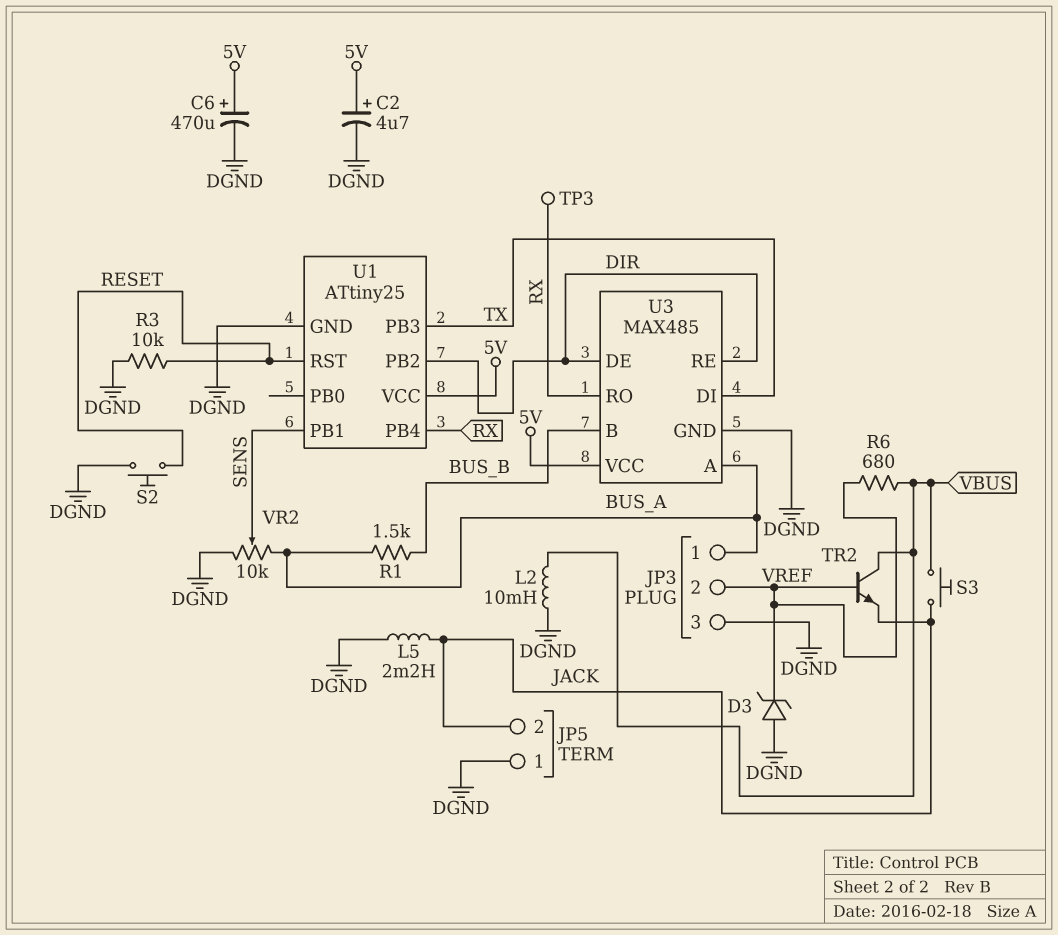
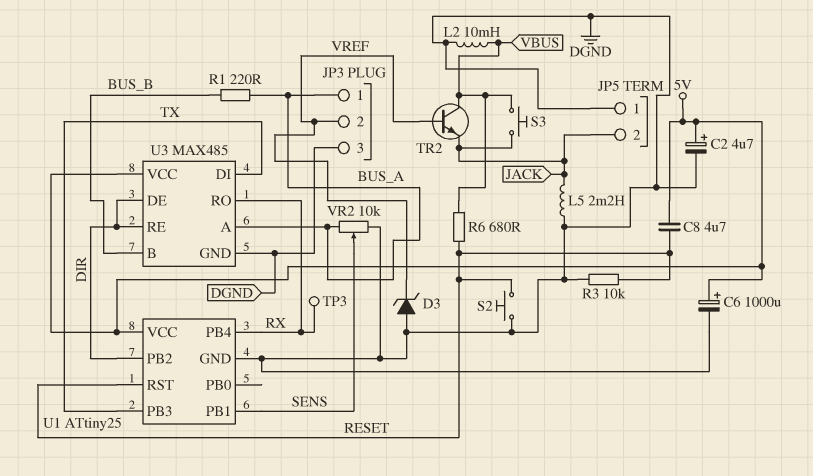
C6: 470uF (plus 5V, minus DGND) -> 1000uF (plus 5V, minus DGND)
C8: none -> 4.7uF (5V, RESET)
R1: 1.5k (BUS_A, BUS_B) -> 220 (BUS_A, BUS_B)
R6: 680 (VBUS, VREF) -> 680 (RESET, VBUS)

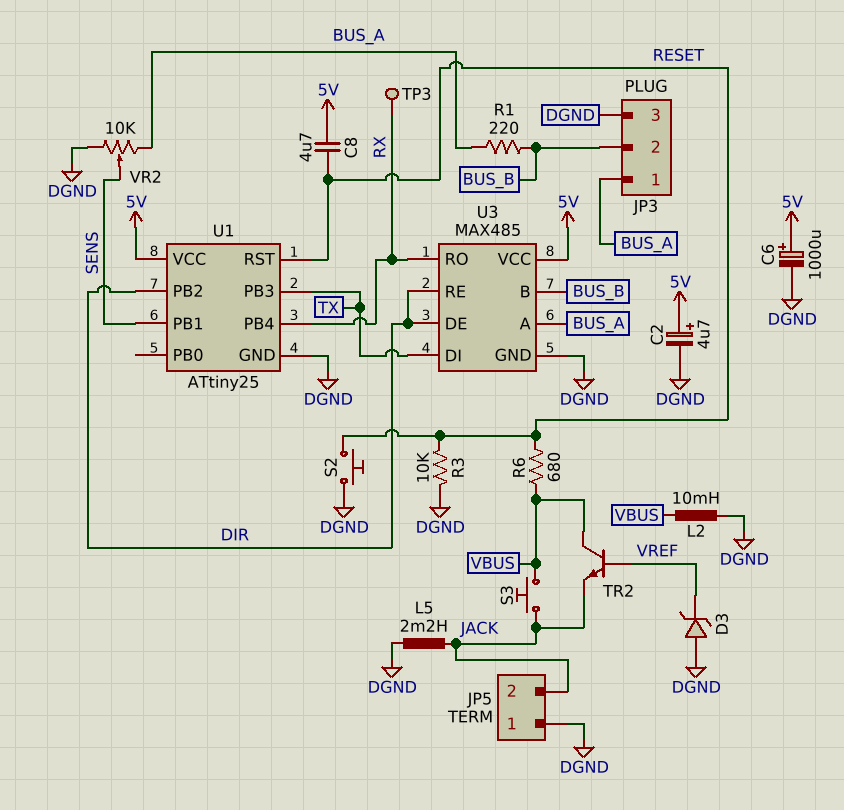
JP3 pin 2: VREF -> BUS_B

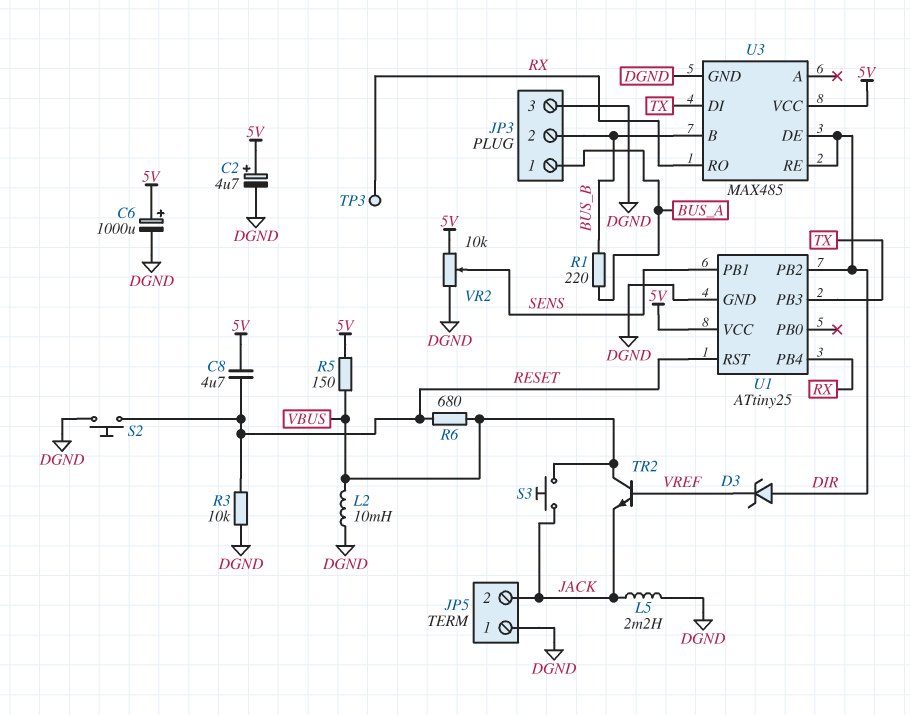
D3: zener (A DGND, K VREF) -> zener (A DIR, K VREF)
R5: none -> 150 (5V, VBUS)
U3 pin A: BUS_A -> none
VR2: 10k (BUS_A, DGND, wiper SENS) -> 10k (5V, DGND, wiper SENS)

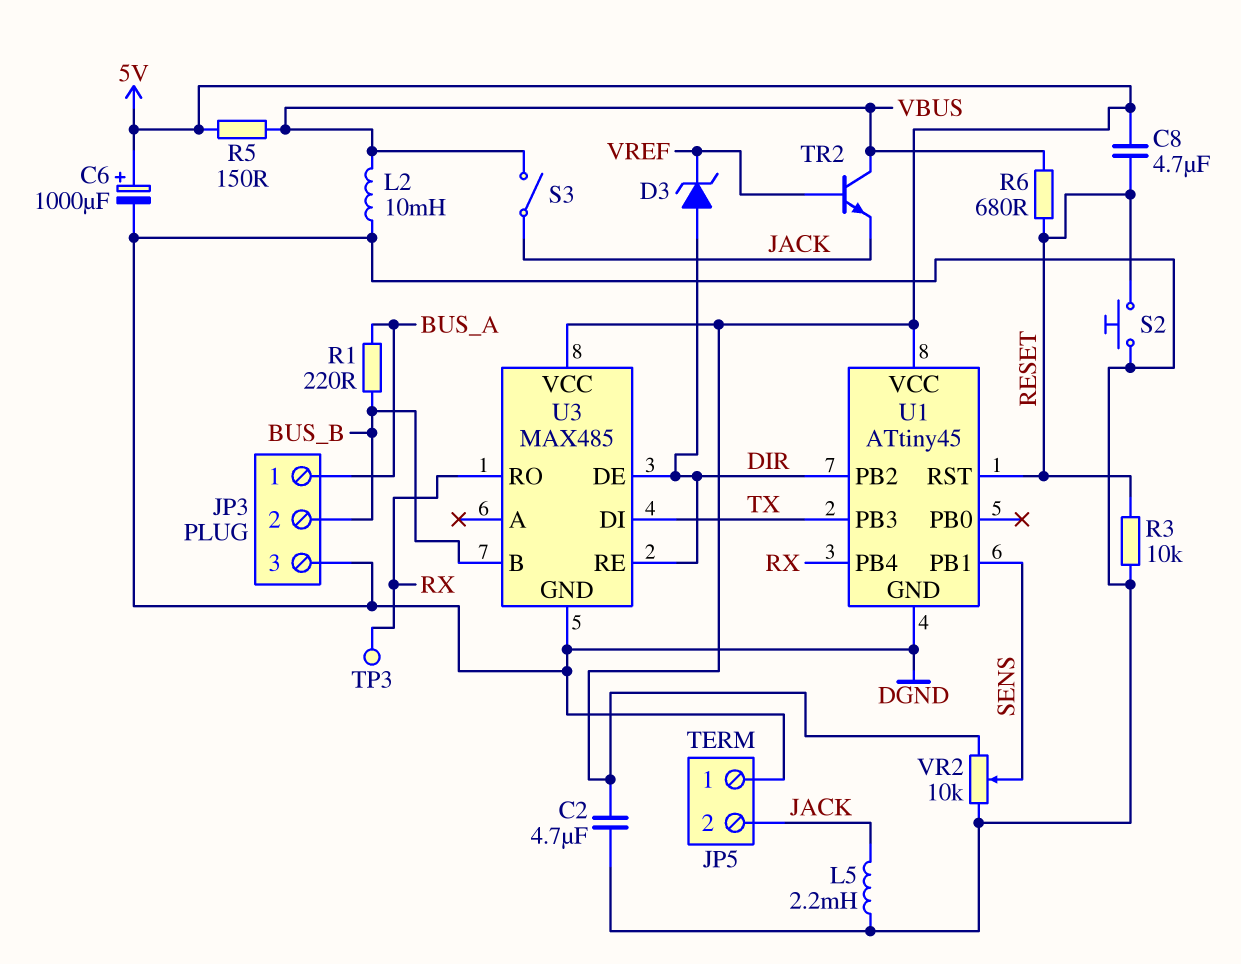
C2: 4.7uF (plus 5V, minus DGND) -> 4.7uF (5V, DGND)
S3: button (JACK, VBUS) -> switch (JACK, VBUS)
U1: ATtiny25 -> ATtiny45

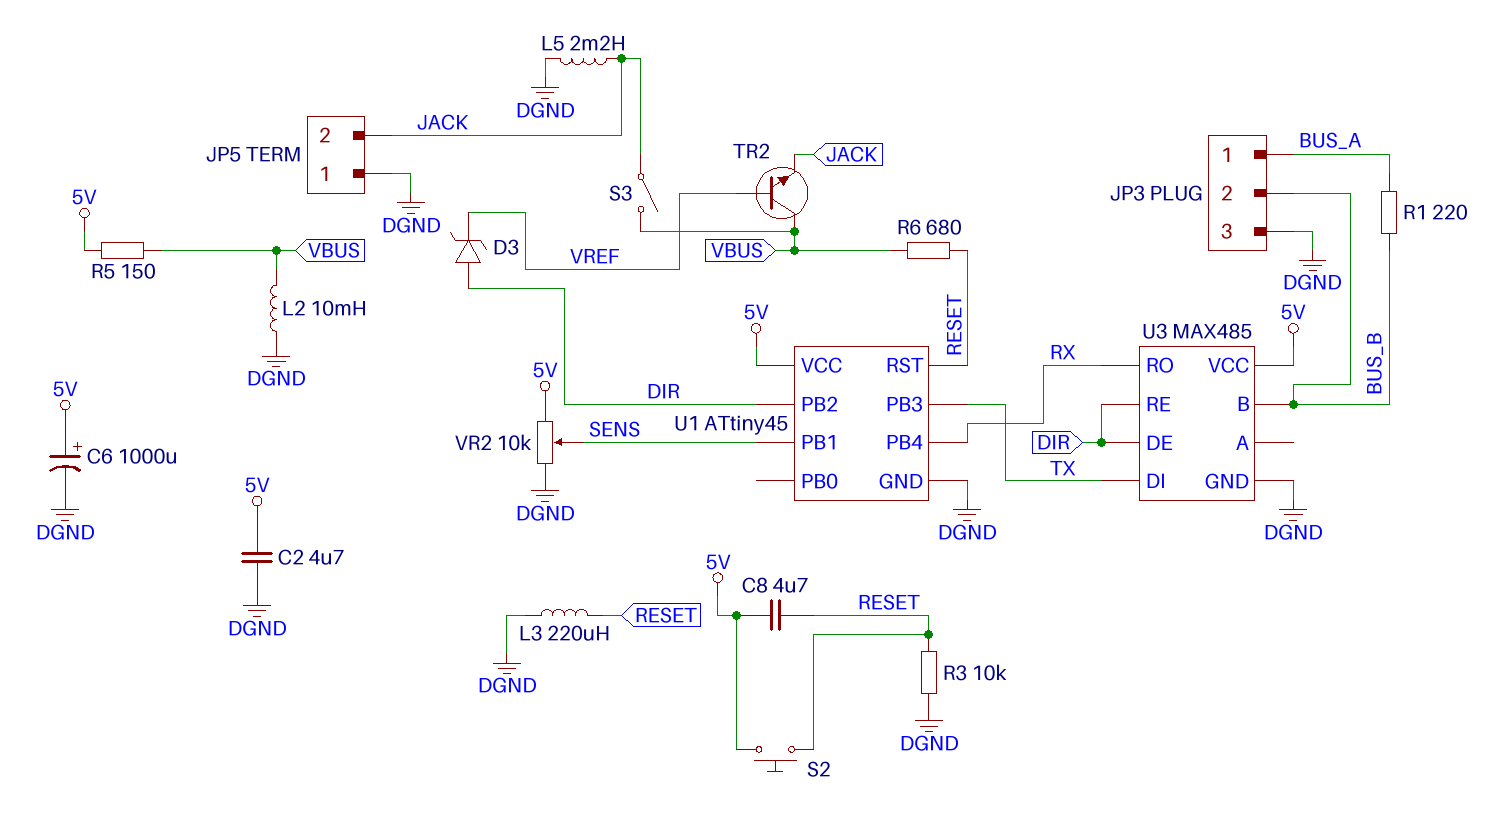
L3: none -> 220uH (DGND, RESET)
S2: button (DGND, RESET) -> button (5V, RESET)
TP3: test point (RX) -> none

